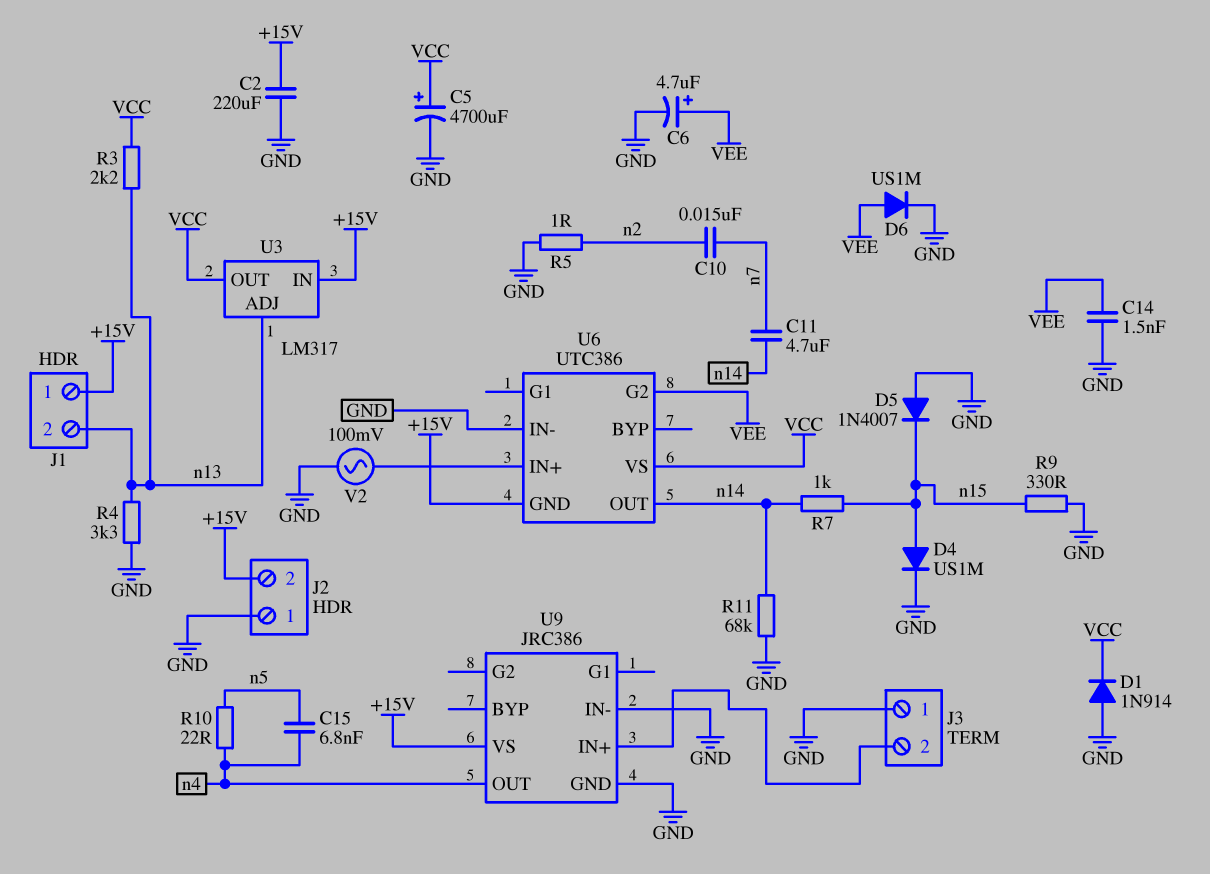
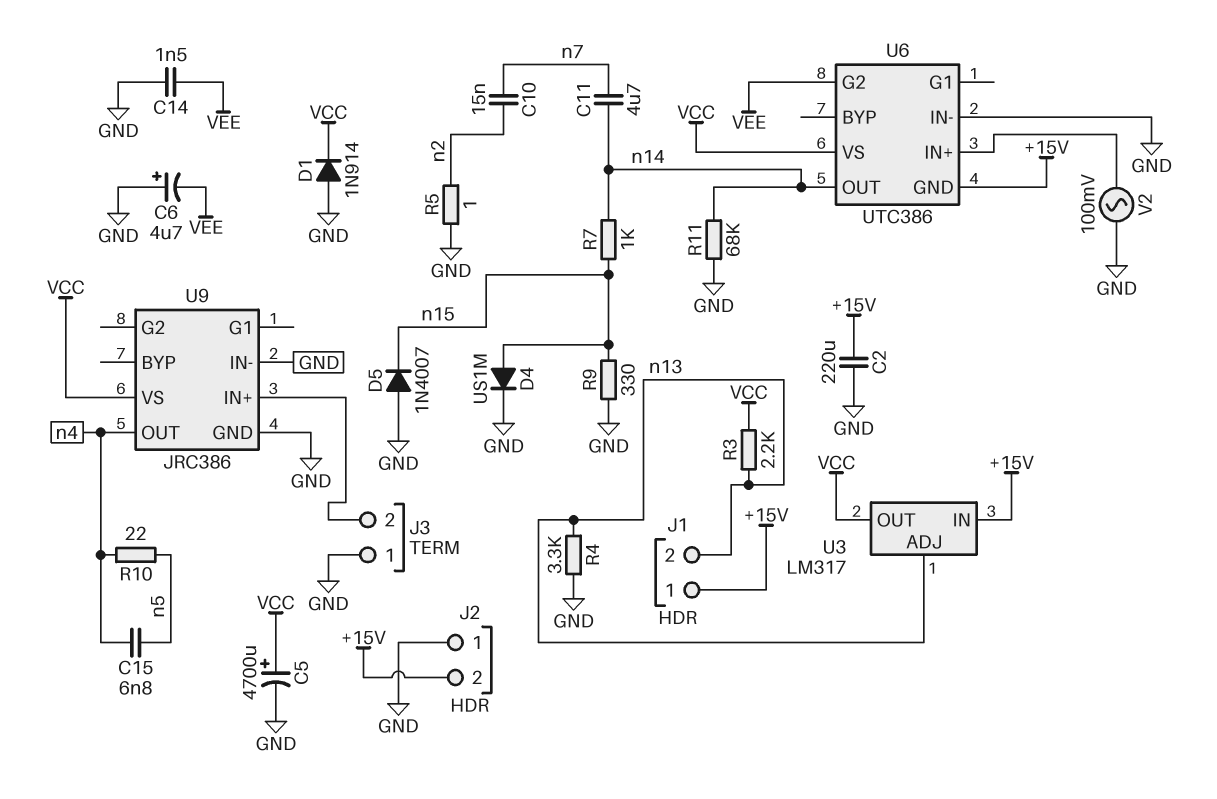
C6: 4.7uF (plus VEE, minus GND) -> 4.7uF (plus GND, minus VEE)
D6: diode US1M (A VEE, K GND) -> none
U9 pin VS: +15V -> VCC

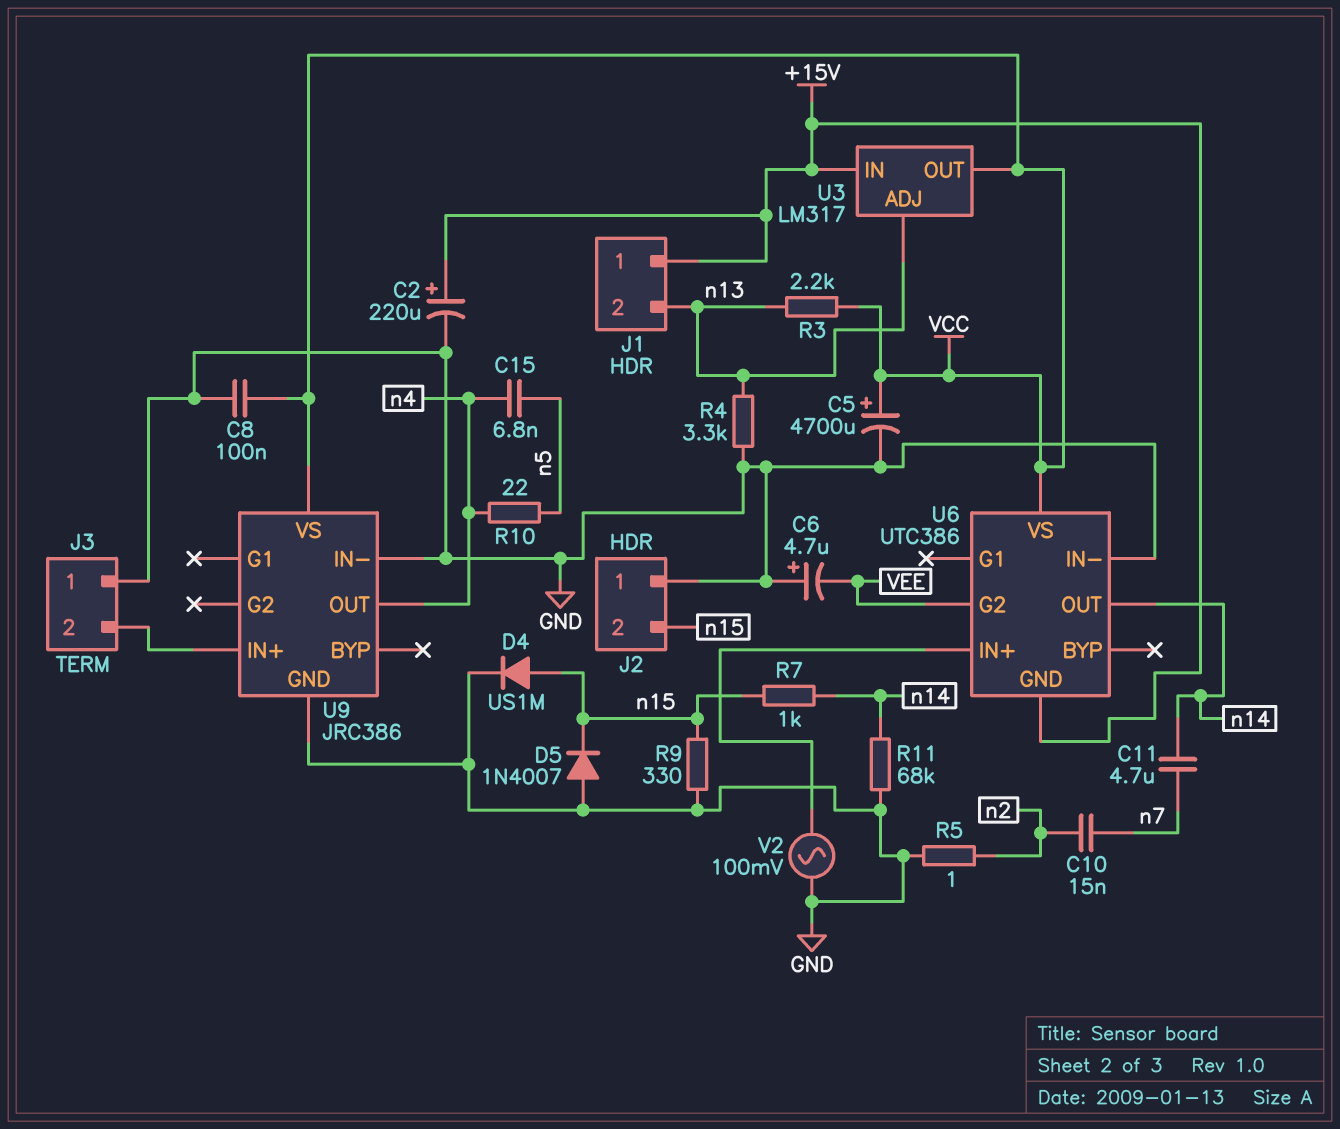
C2: 220uF (+15V, GND) -> 220uF (plus +15V, minus GND)
C8: none -> 100nF (GND, VCC)
C14: 1.5nF (GND, VEE) -> none
D1: diode 1N914 (A GND, K VCC) -> none
J2 pin 2: +15V -> n15

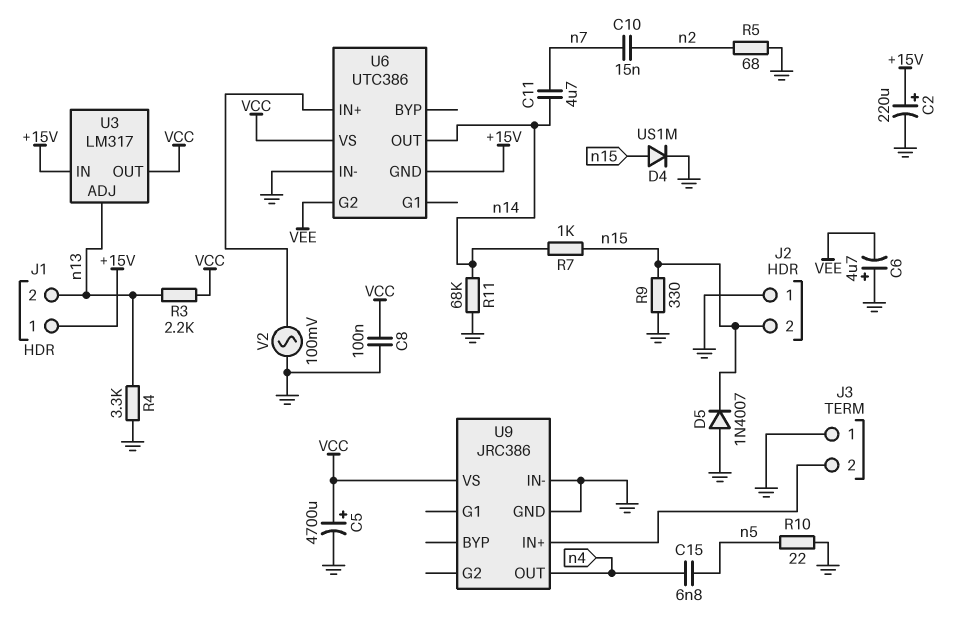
R5: 1 (GND, n2) -> 68 (GND, n2)
R10: 22 (n4, n5) -> 22 (GND, n5)

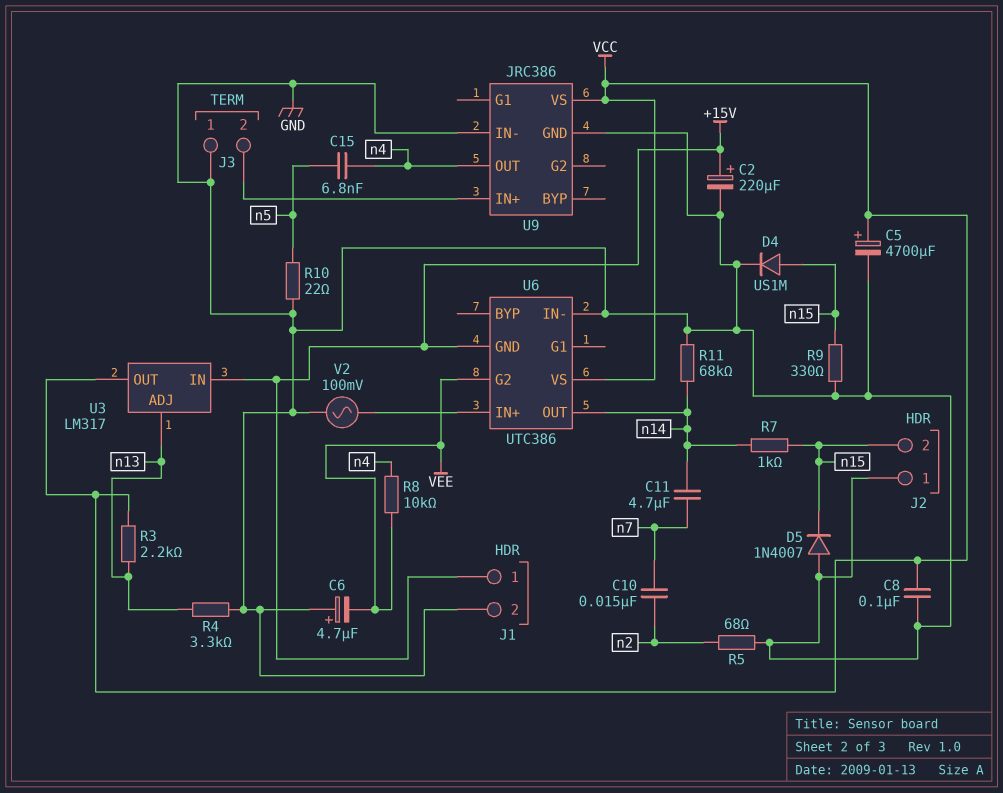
J1 pin 2: n13 -> GND
R8: none -> 10k (VEE, n4)

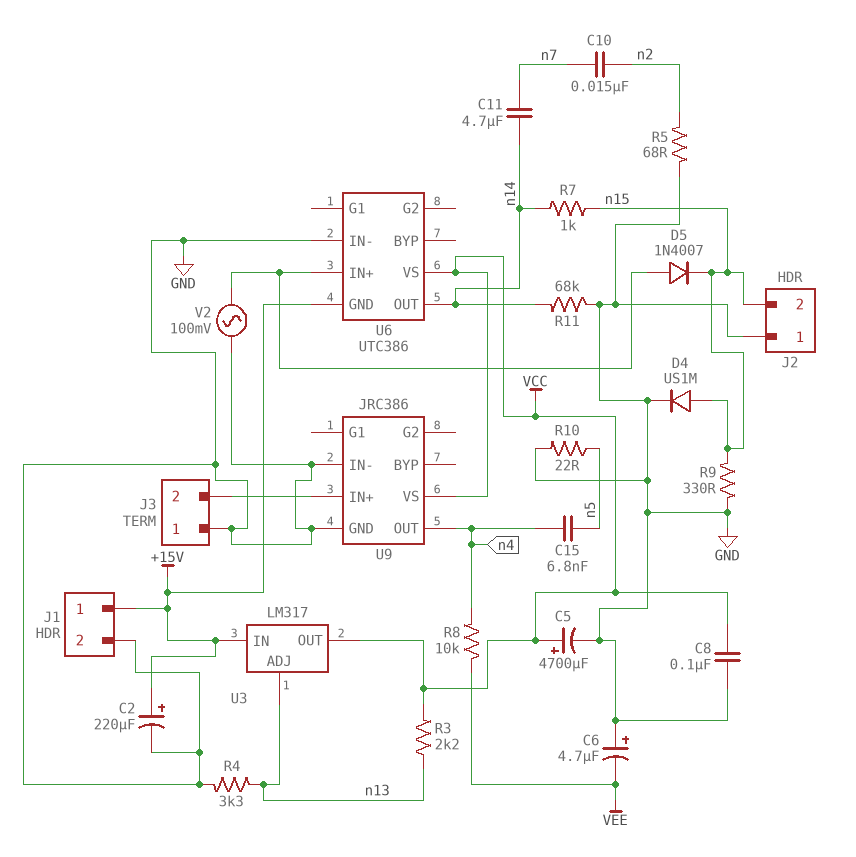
D5: diode 1N4007 (A GND, K n15) -> diode 1N4007 (A U6/IN+, K n15)
U6 pin G2: VEE -> none

